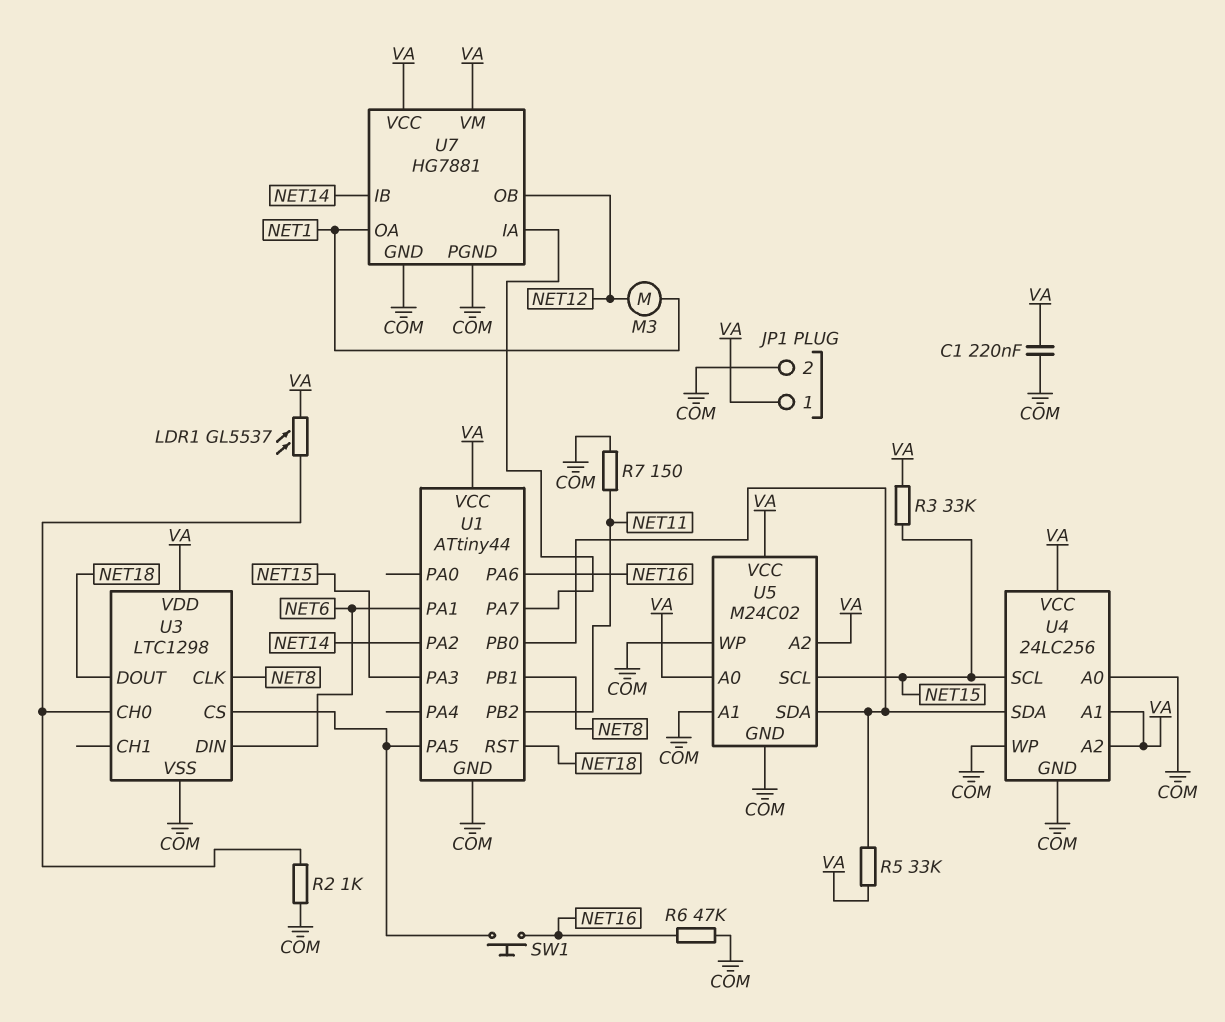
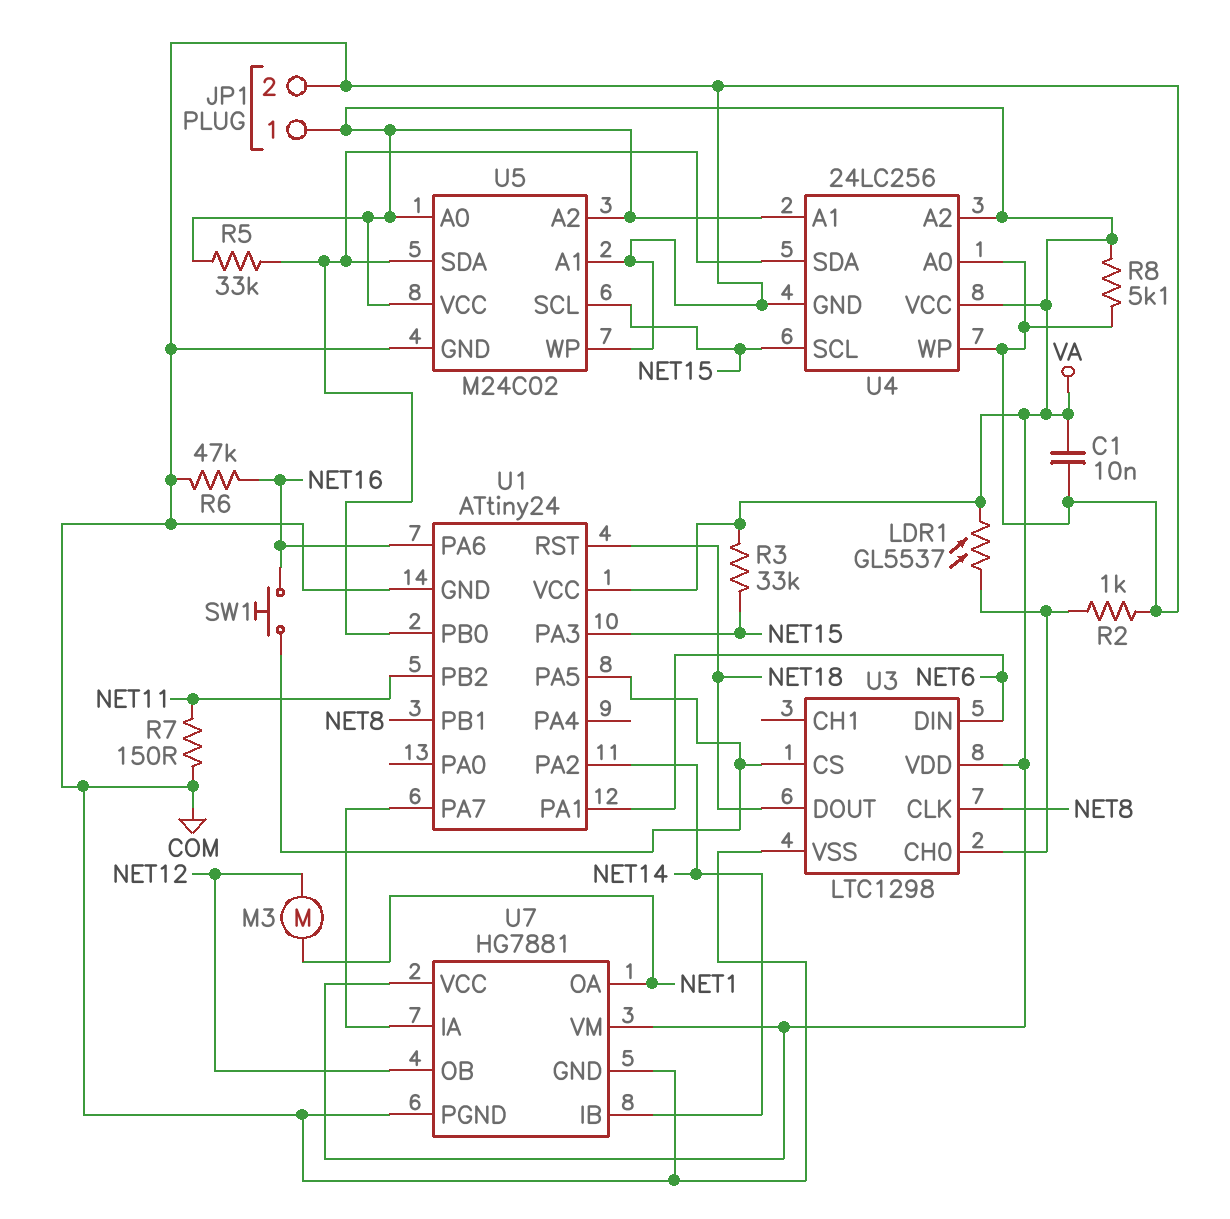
C1: 220nF (COM, VA) -> 10nF (COM, VA)
R8: none -> 5.1k (COM, VA)
U1: ATtiny44 -> ATtiny24

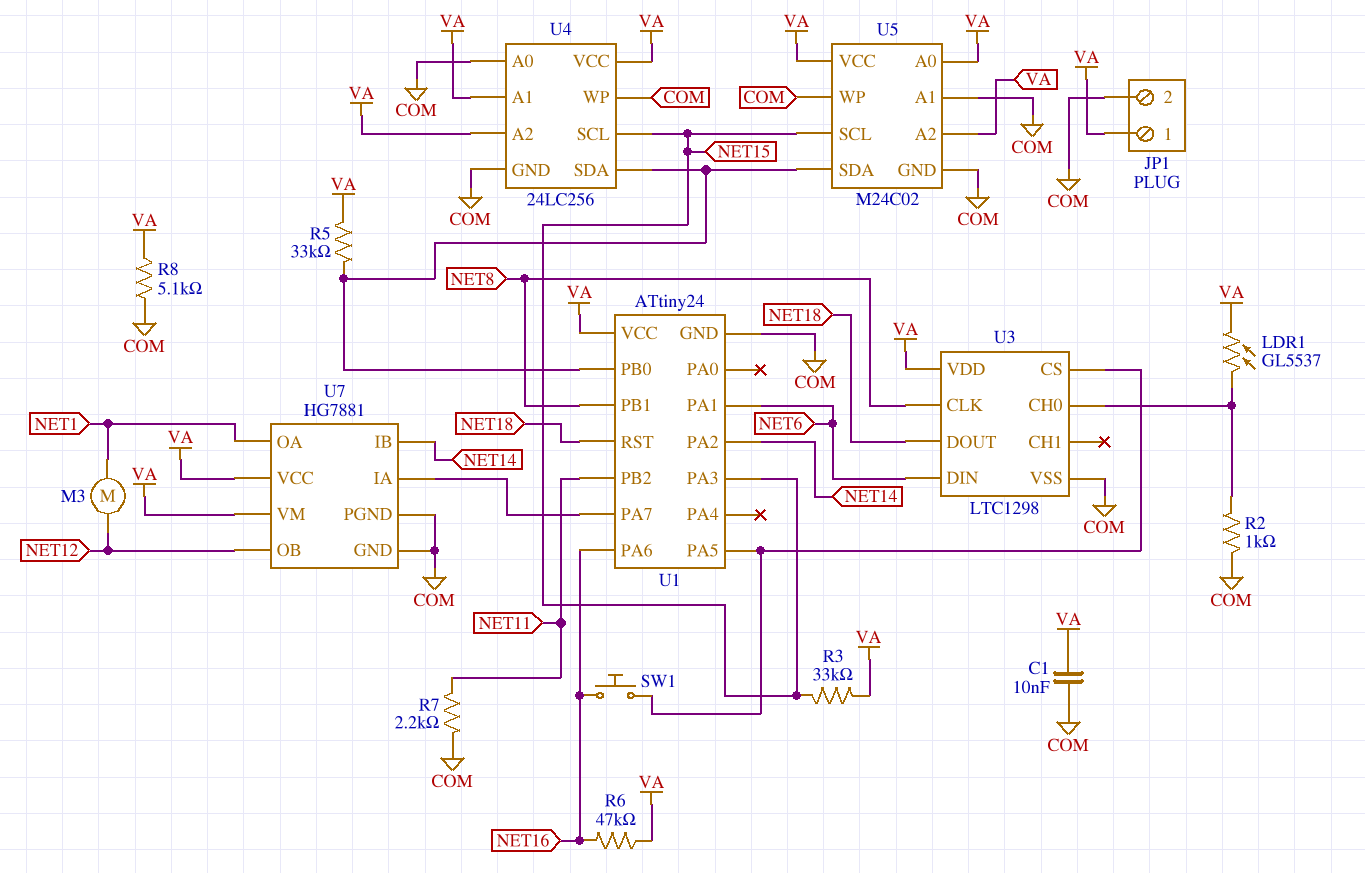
R6: 47k (COM, NET16) -> 47k (NET16, VA)
R7: 150 (COM, NET11) -> 2.2k (COM, NET11)

